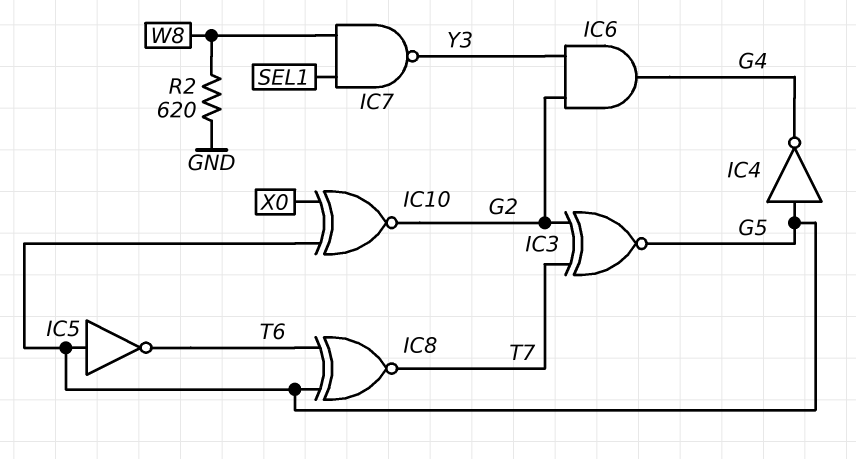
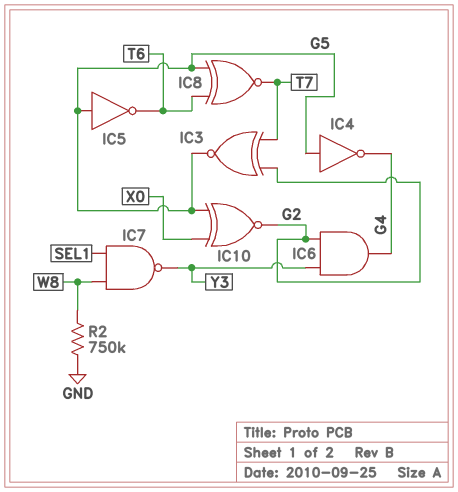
R2: 620 (GND, W8) -> 750k (GND, W8)

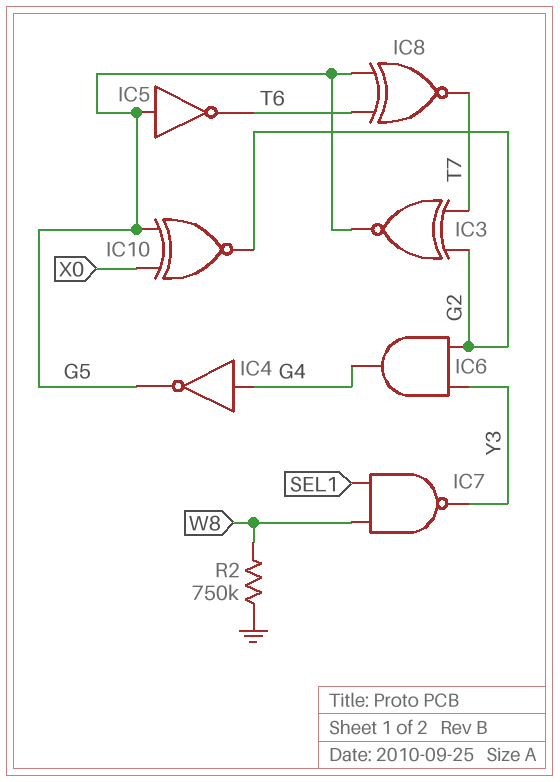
IC4: NOT (in G5, out G4) -> NOT (in G4, out G5)

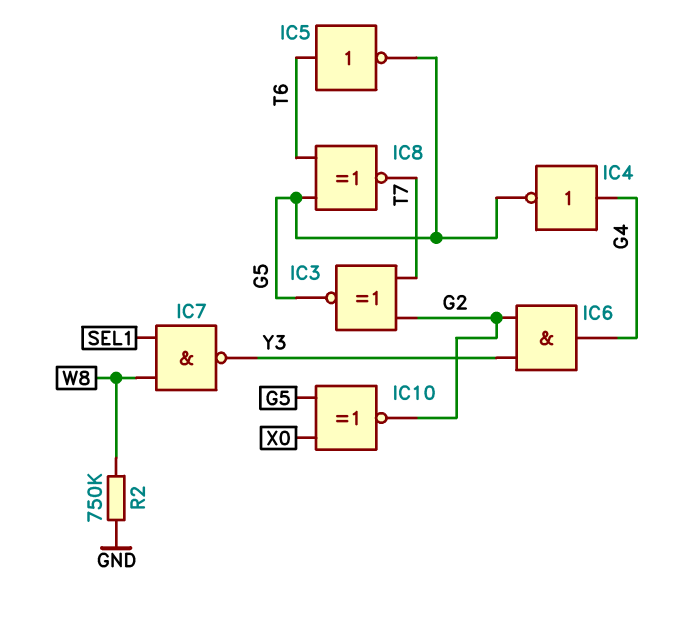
IC5: NOT (in G5, out T6) -> NOT (in T6, out G5)

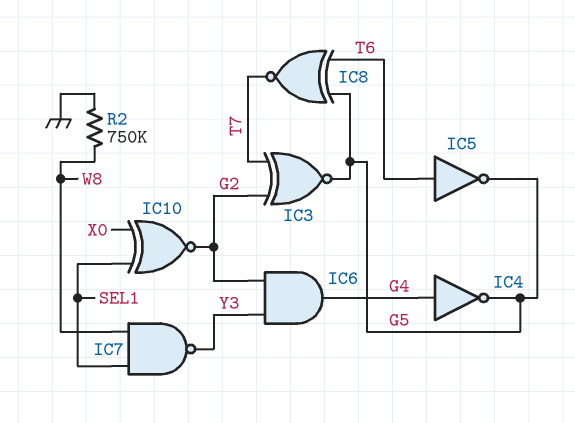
IC10: XNOR (in G5, in X0, out G2) -> XNOR (in SEL1, in X0, out G2)

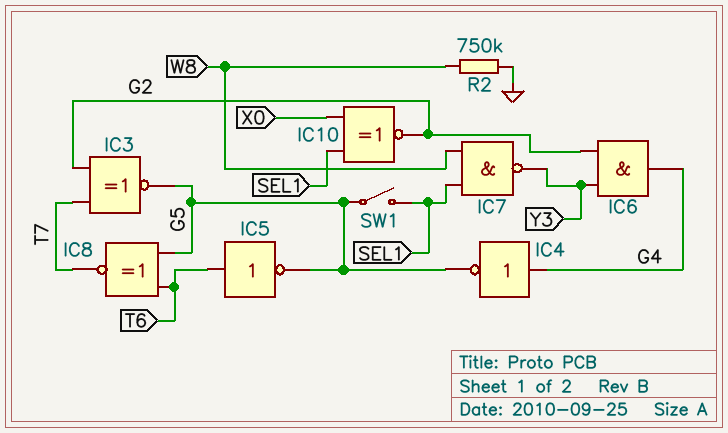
SW1: none -> switch (G5, SEL1)

